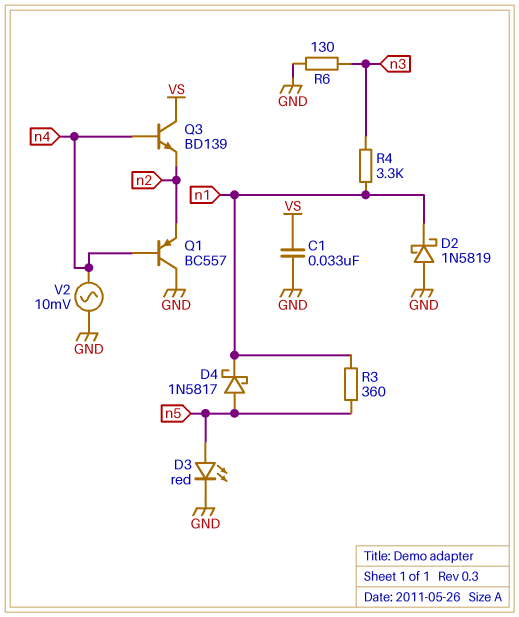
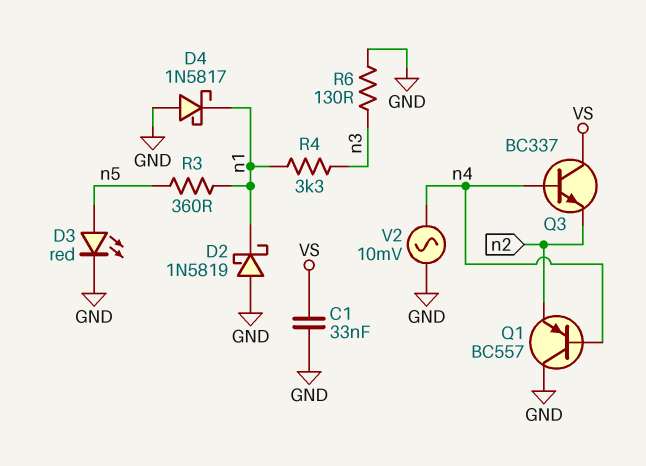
D4: schottky 1N5817 (A n5, K n1) -> schottky 1N5817 (A GND, K n1)
Q3: NPN BD139 (B n4, C VS, E n2) -> NPN BC337 (B n4, C VS, E n2)

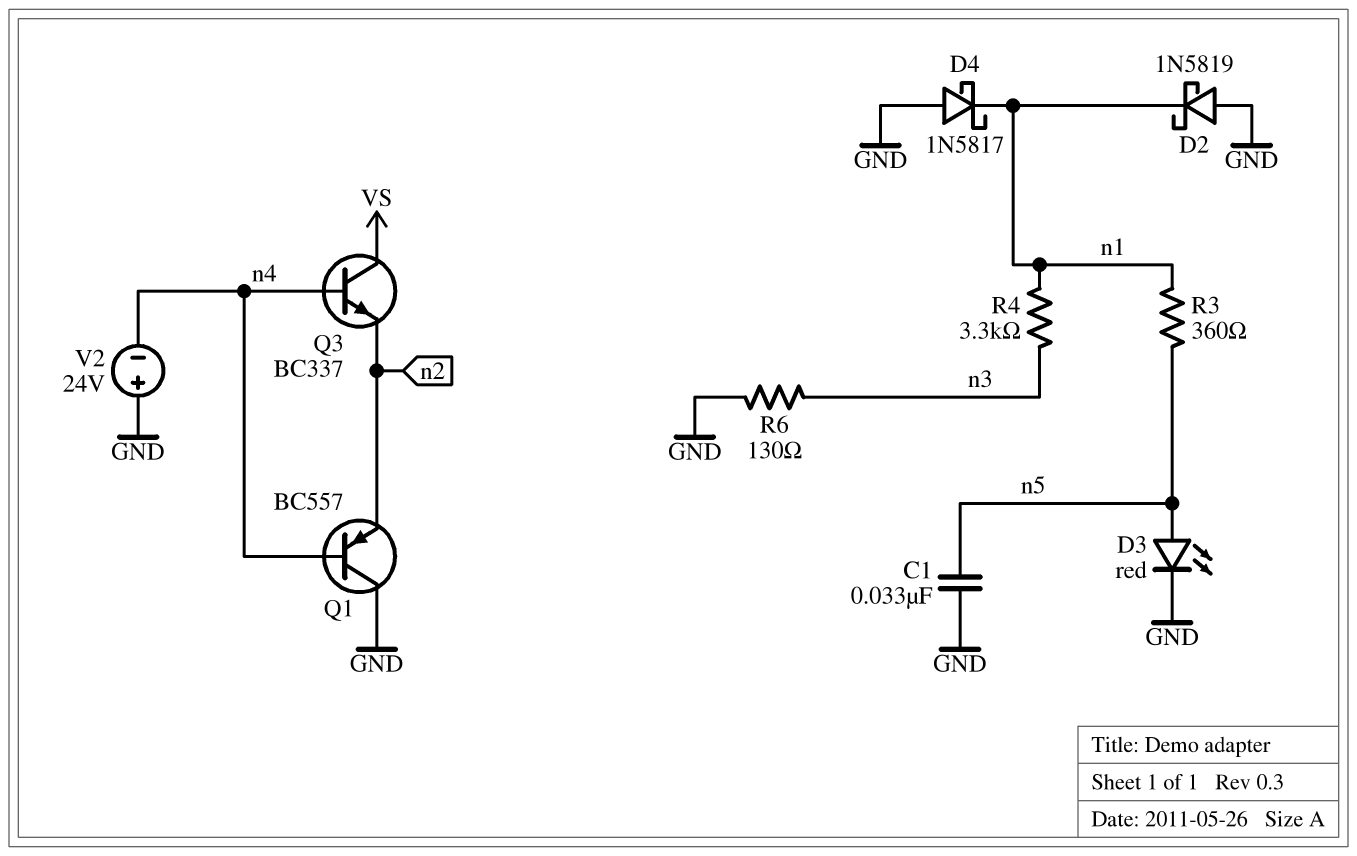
C1: 33nF (GND, VS) -> 33nF (GND, n5)
V2: AC 10mV (GND, n4) -> 24V (plus GND, minus n4)

